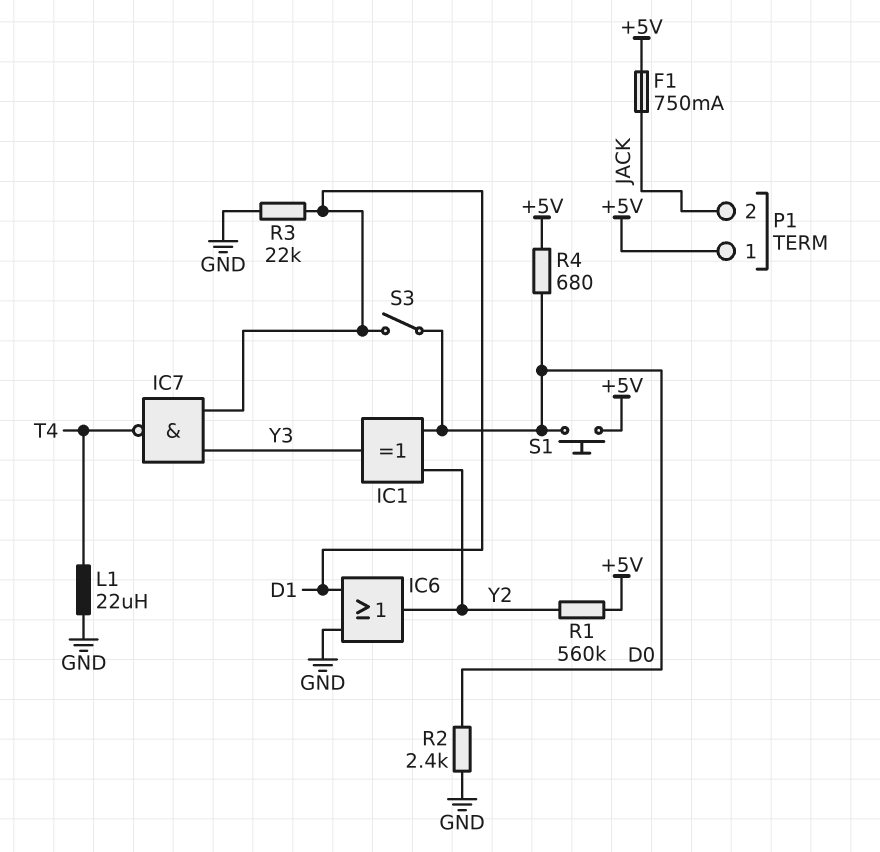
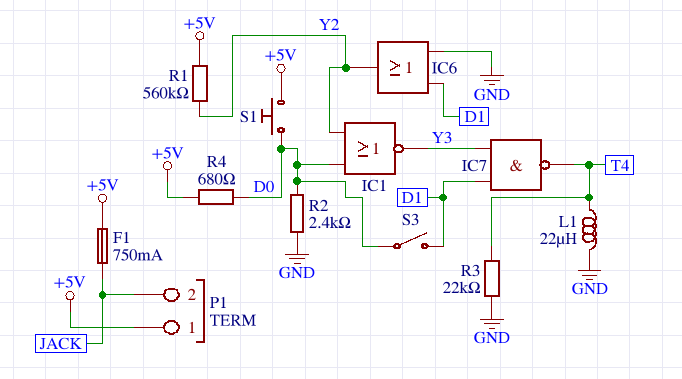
IC1: XOR (in D0, in Y2, out Y3) -> NOR (in D0, in Y2, out Y3)
R3: 22k (D1, GND) -> 22k (GND, T4)

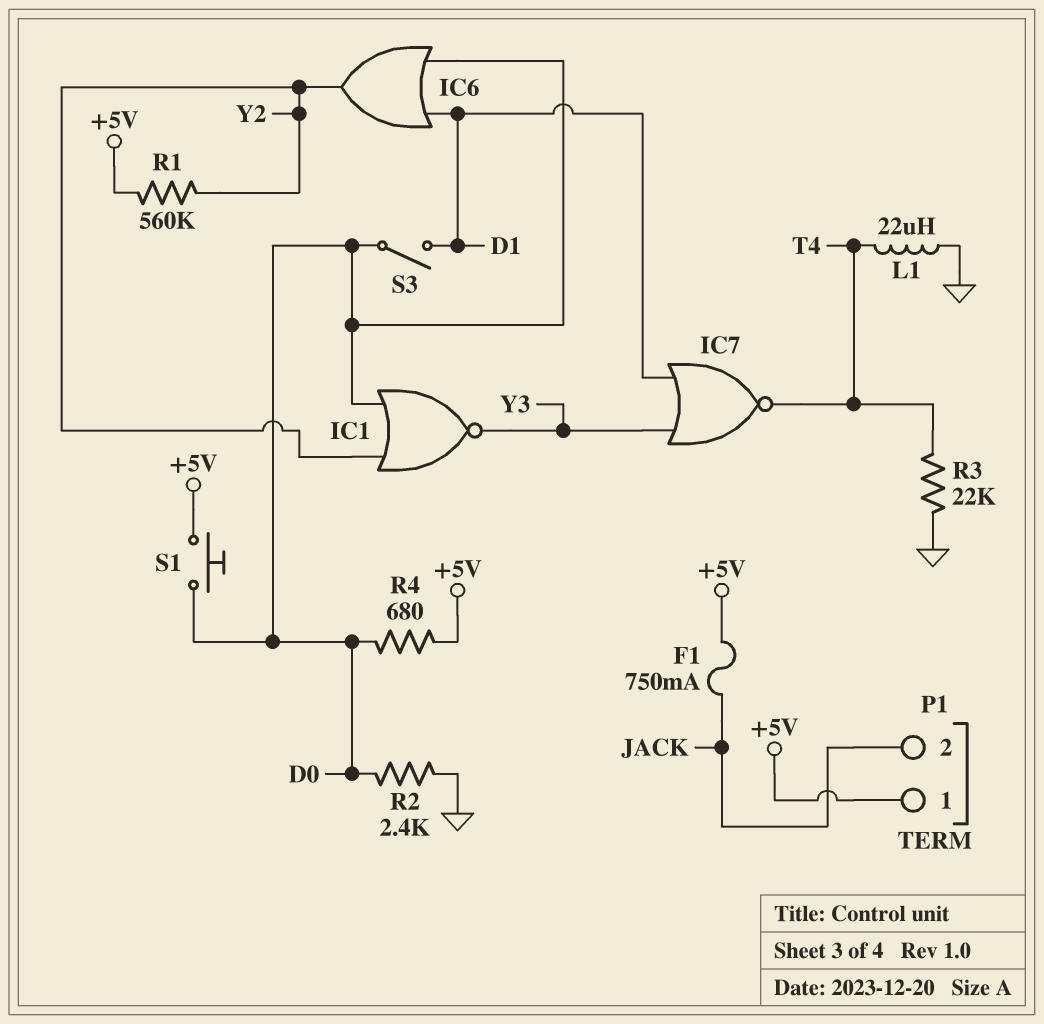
IC6: OR (in D1, in GND, out Y2) -> OR (in D0, in D1, out Y2)
IC7: NAND (in D1, in Y3, out T4) -> NOR (in D1, in Y3, out T4)

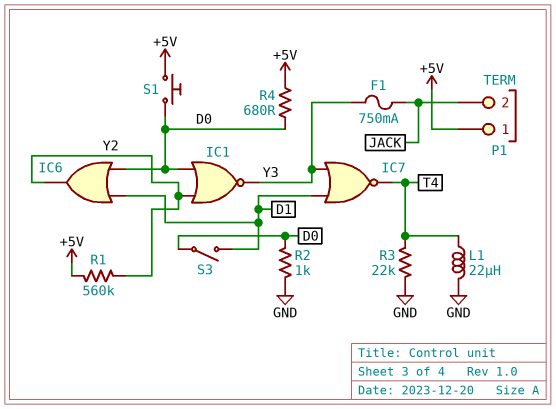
F1: 750mA (+5V, JACK) -> 750mA (JACK, Y3)
R2: 2.4k (D0, GND) -> 1k (D0, GND)

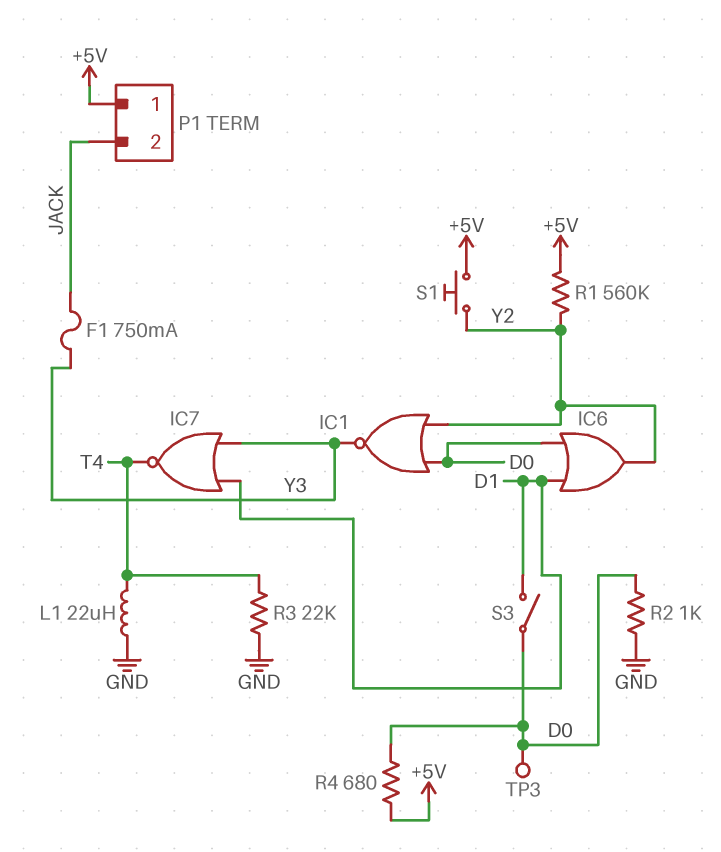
S1: button (+5V, D0) -> button (+5V, Y2)
TP3: none -> test point (D0)

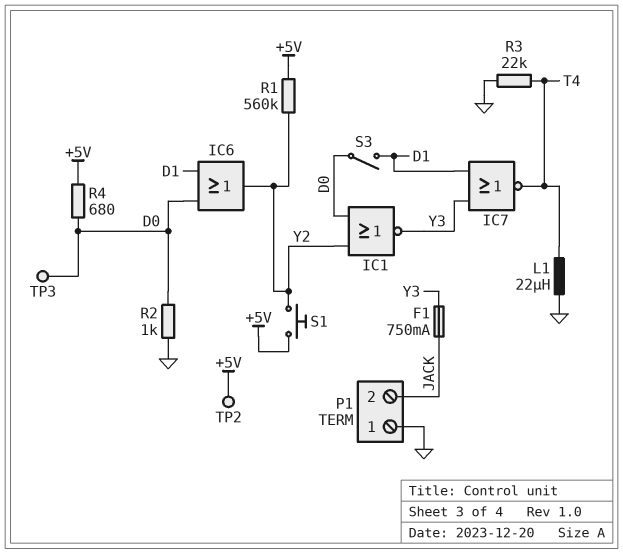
P1 pin 1: +5V -> GND
TP2: none -> test point (+5V)

